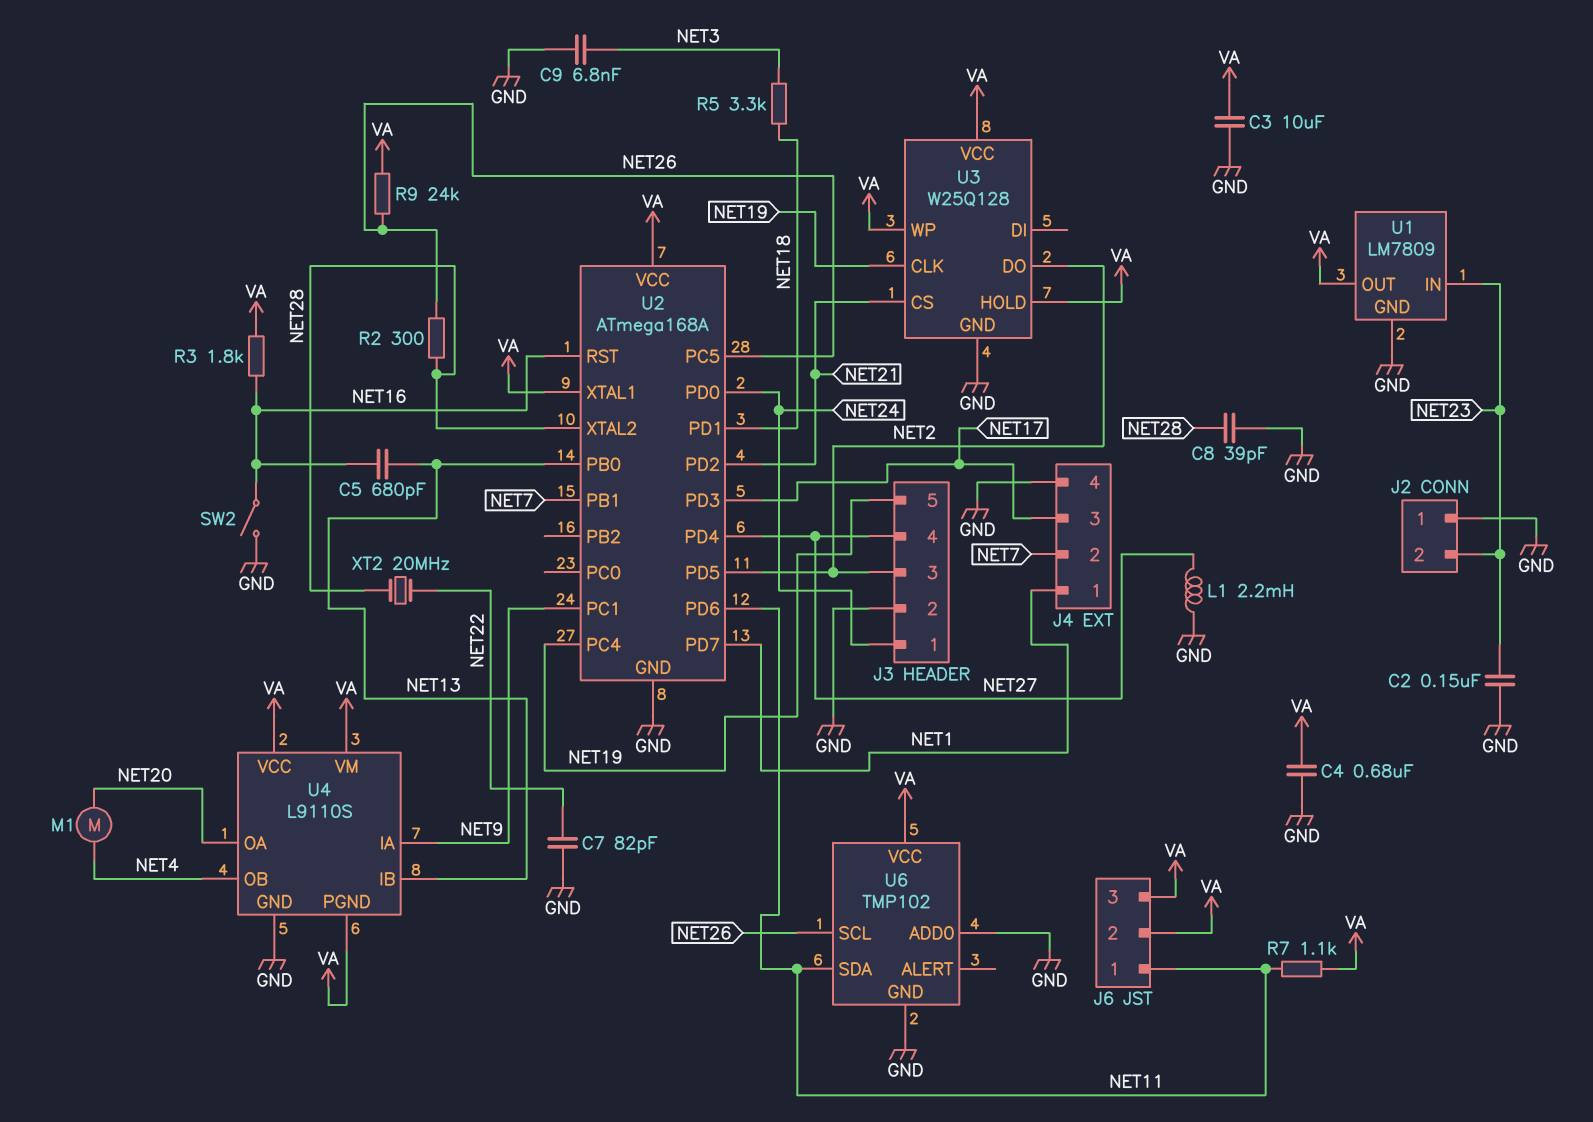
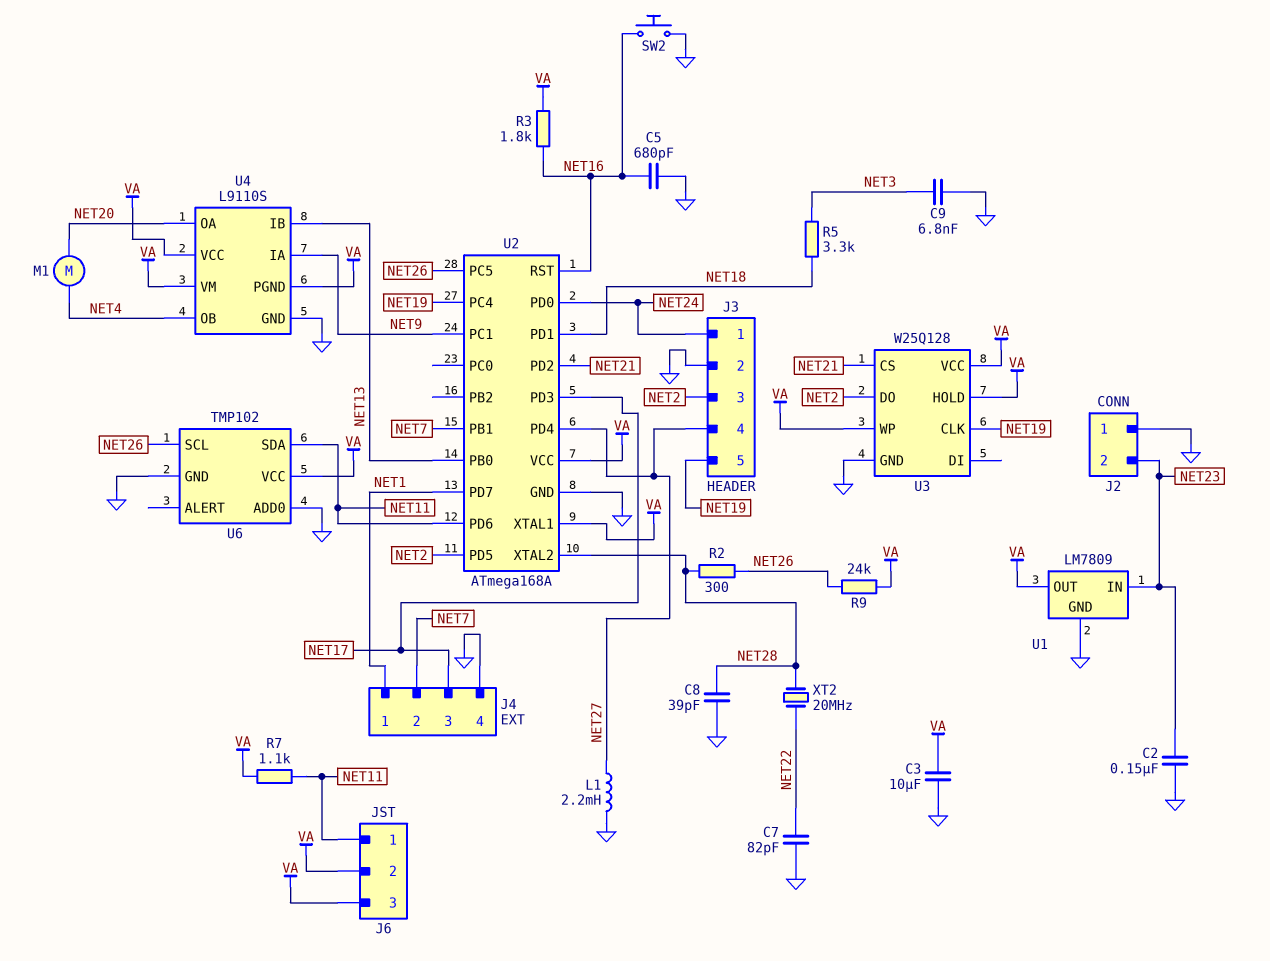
C4: 680nF (GND, VA) -> none
C5: 680pF (NET13, NET16) -> 680pF (GND, NET16)
SW2: switch (GND, NET16) -> button (GND, NET16)

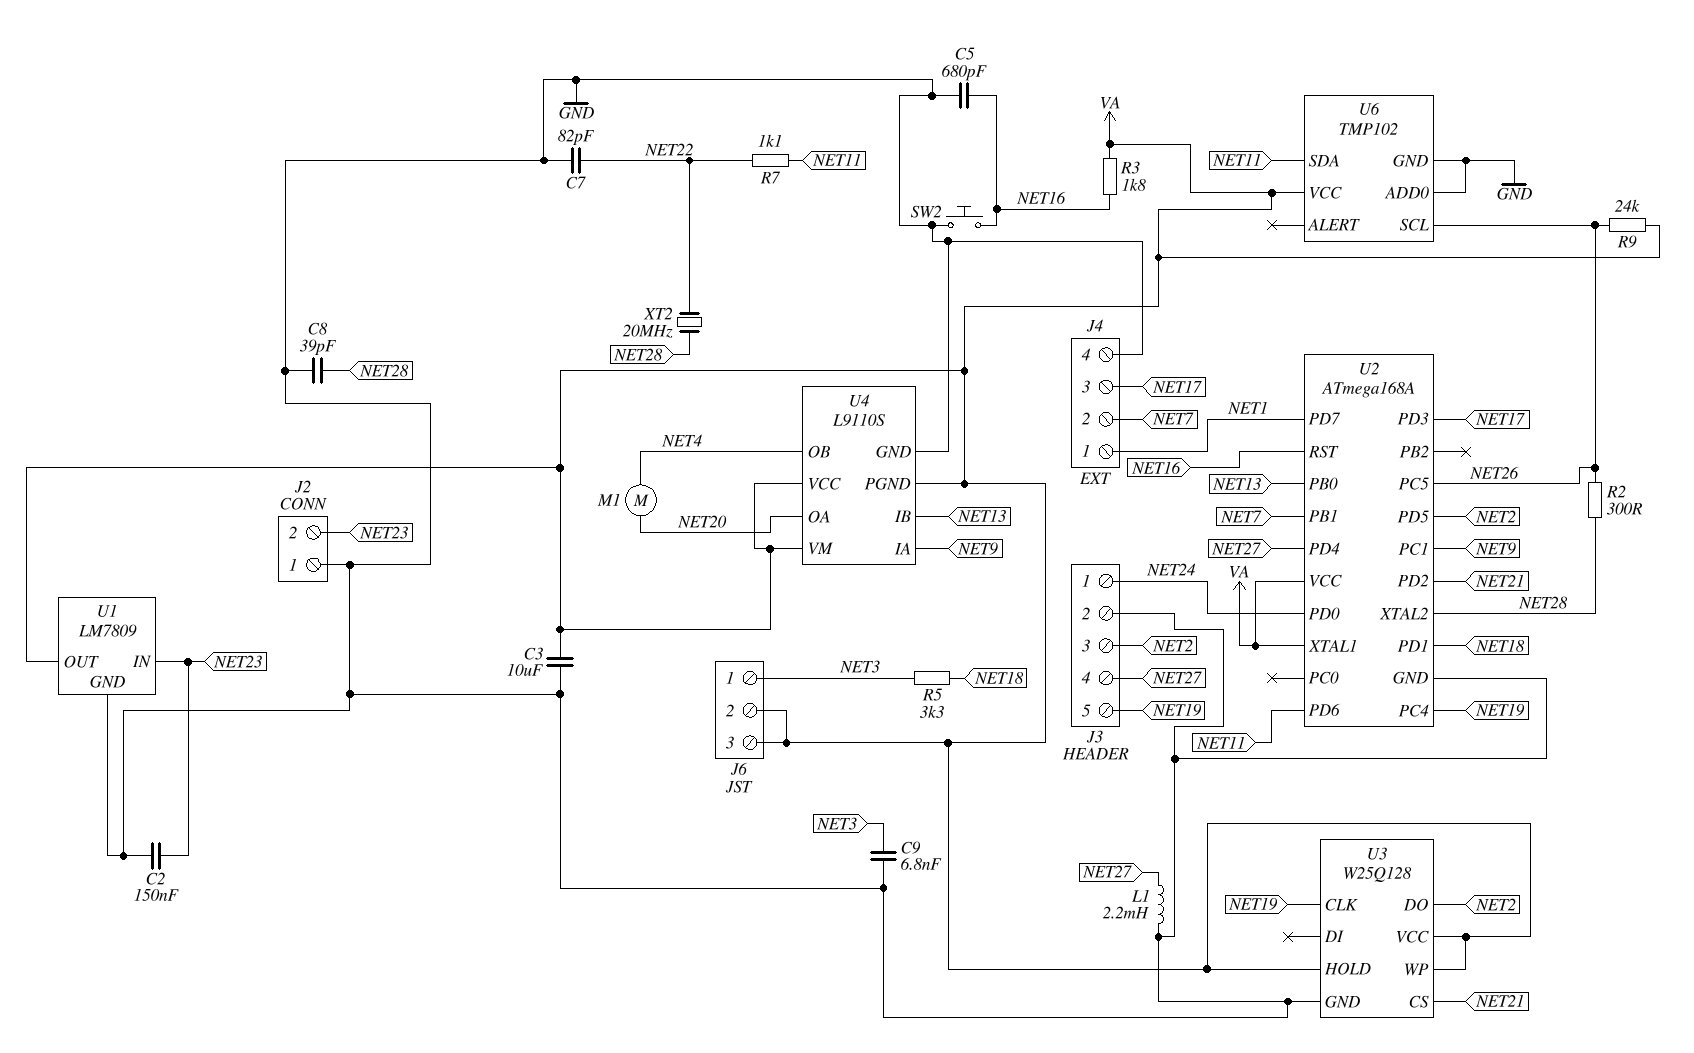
J6 pin 1: NET11 -> NET3
R7: 1.1k (NET11, VA) -> 1.1k (NET11, NET22)

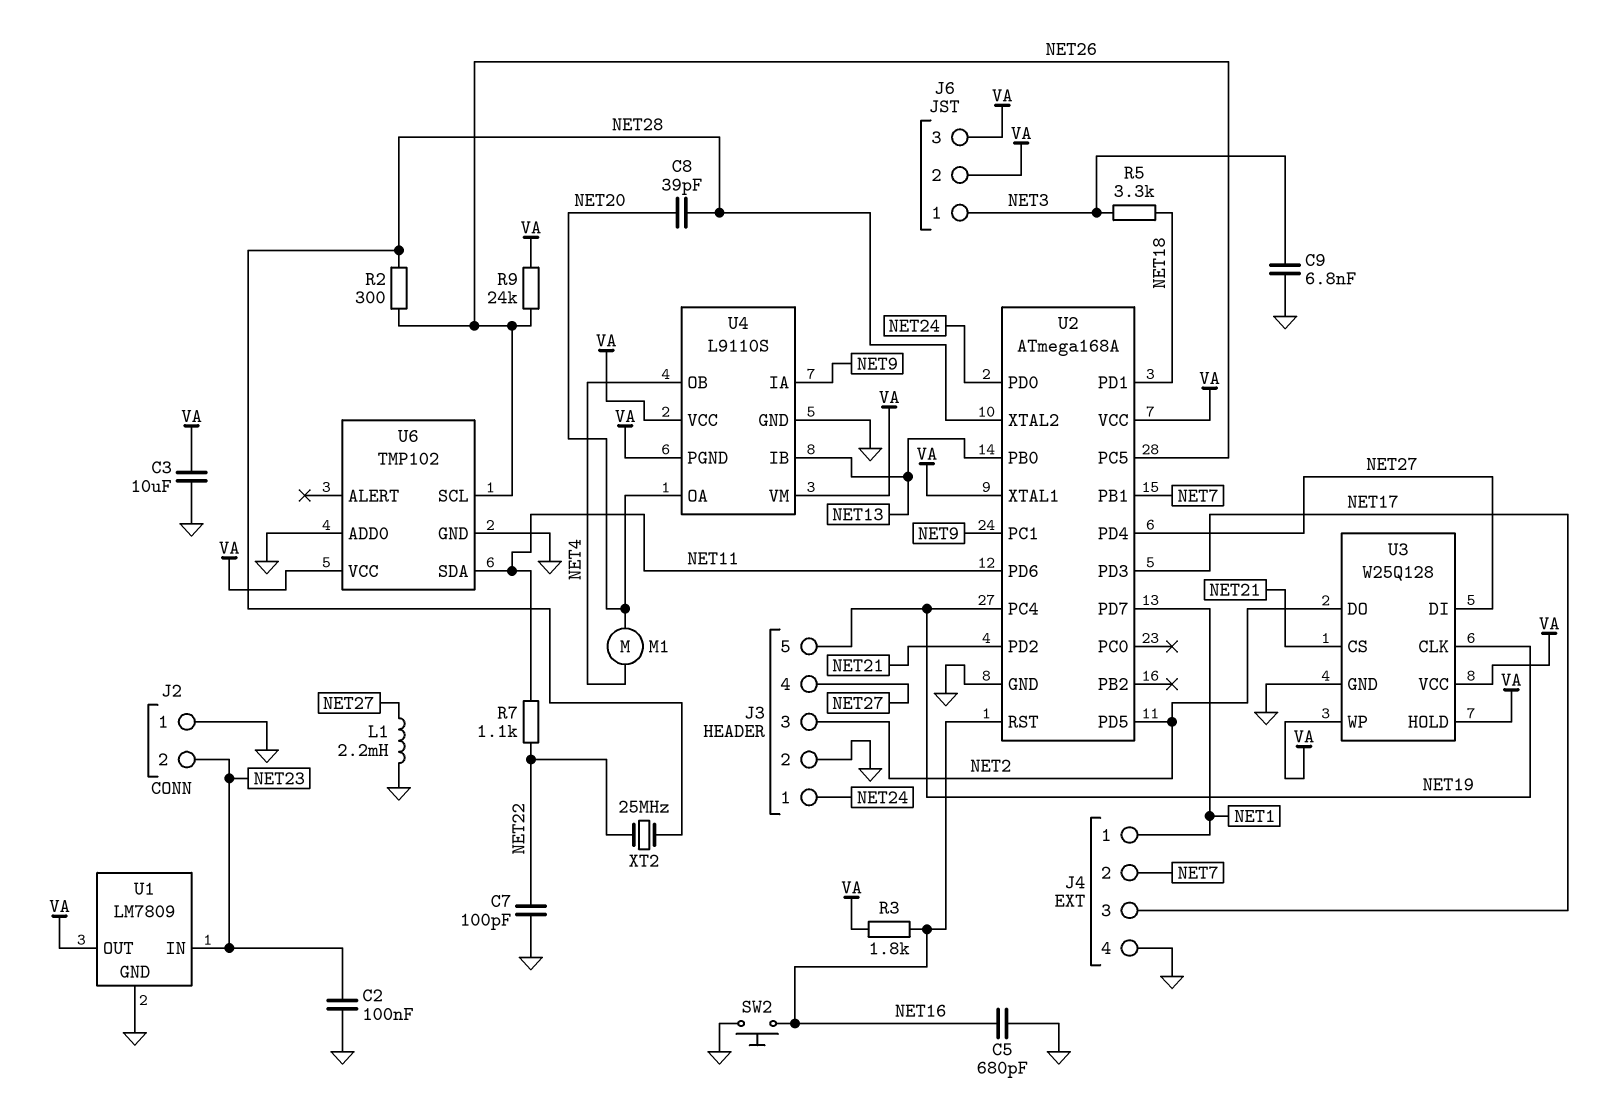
C2: 150nF (GND, NET23) -> 100nF (GND, NET23)
C7: 82pF (GND, NET22) -> 100pF (GND, NET22)
C8: 39pF (GND, NET28) -> 39pF (NET20, NET28)
U3 pin DI: none -> NET27
XT2: 20MHz (NET22, NET28) -> 25MHz (NET22, NET28)

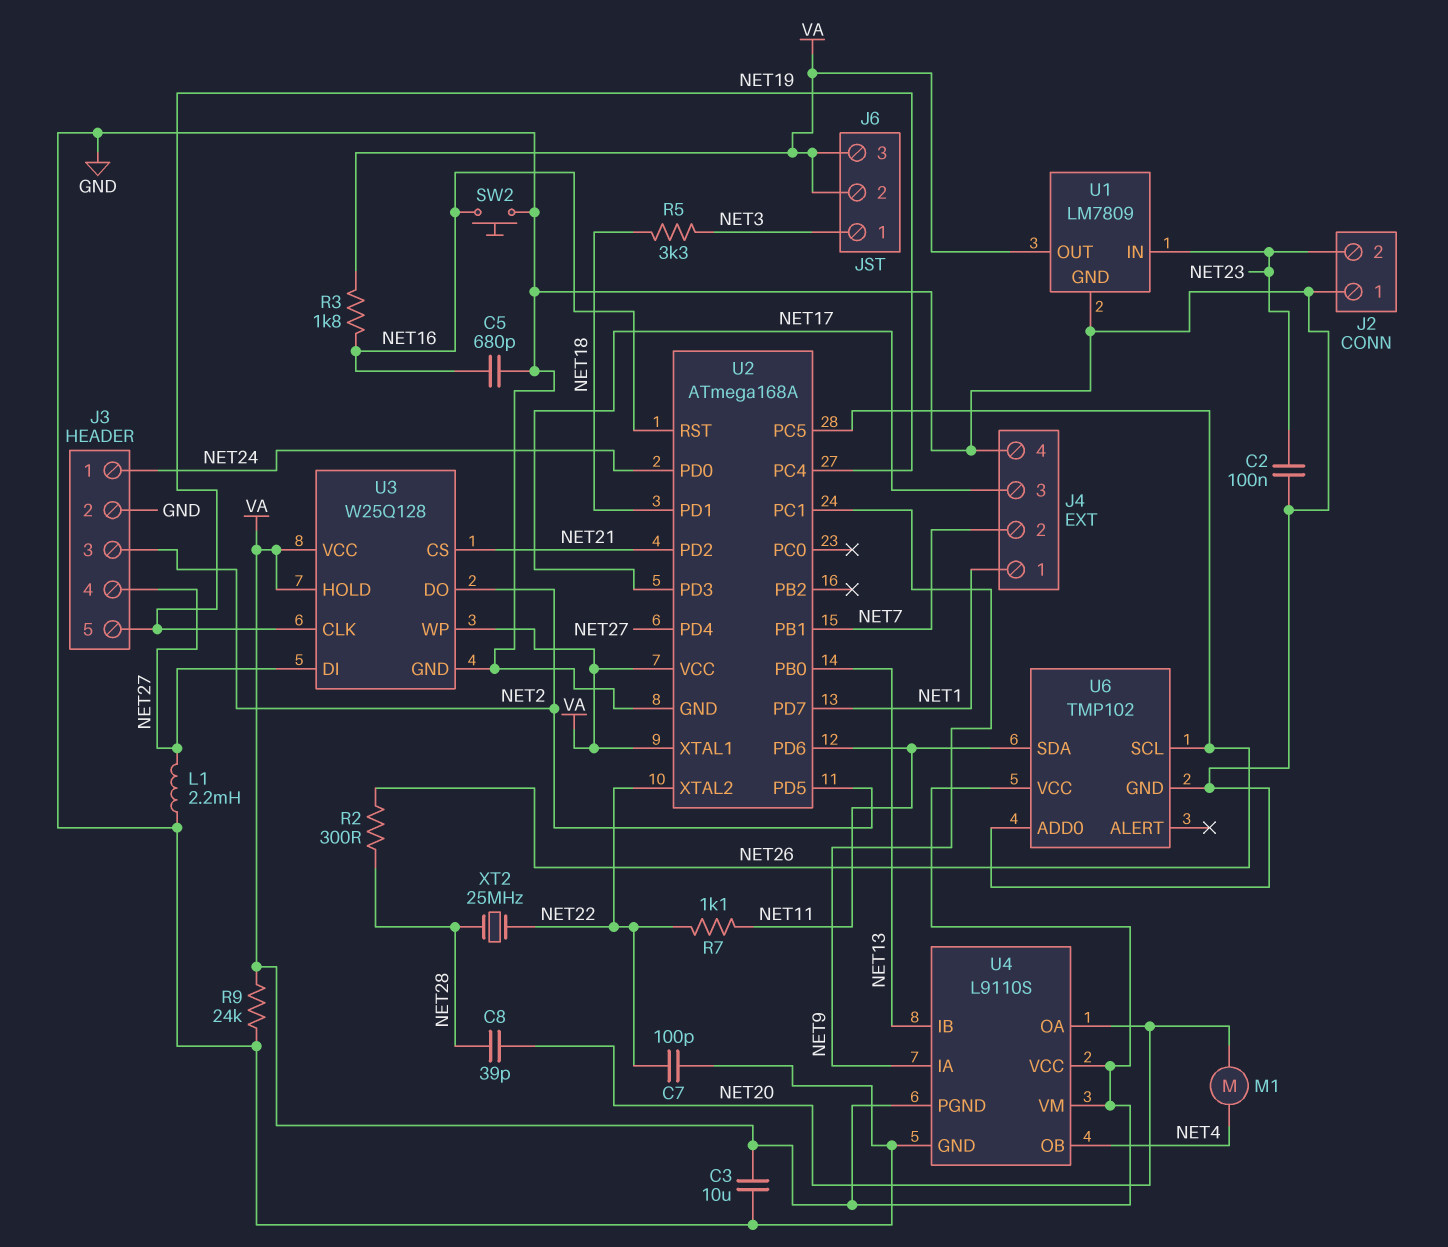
C9: 6.8nF (GND, NET3) -> none
R9: 24k (NET26, VA) -> 24k (GND, VA)
U2 pin XTAL2: NET28 -> NET22

